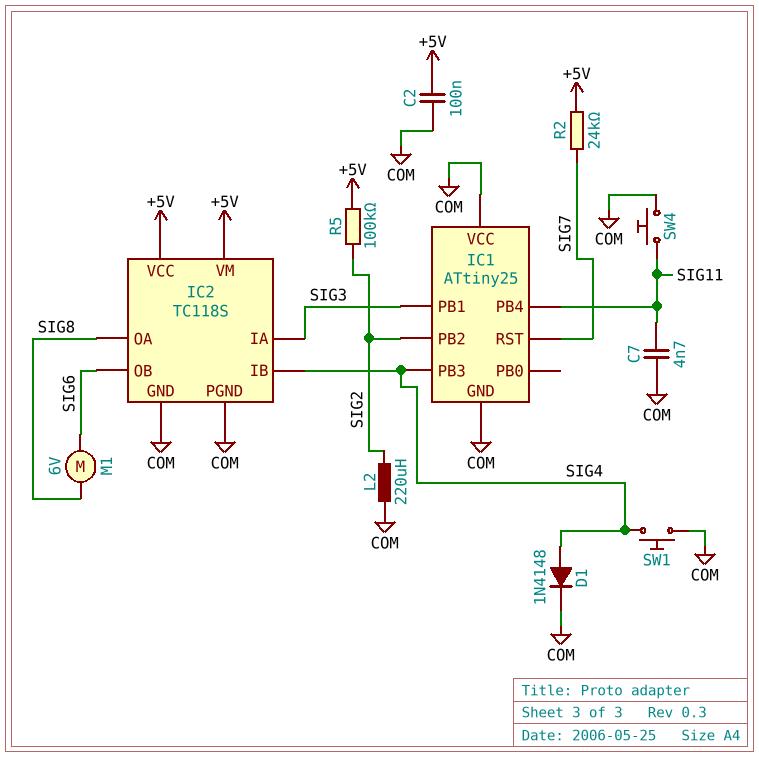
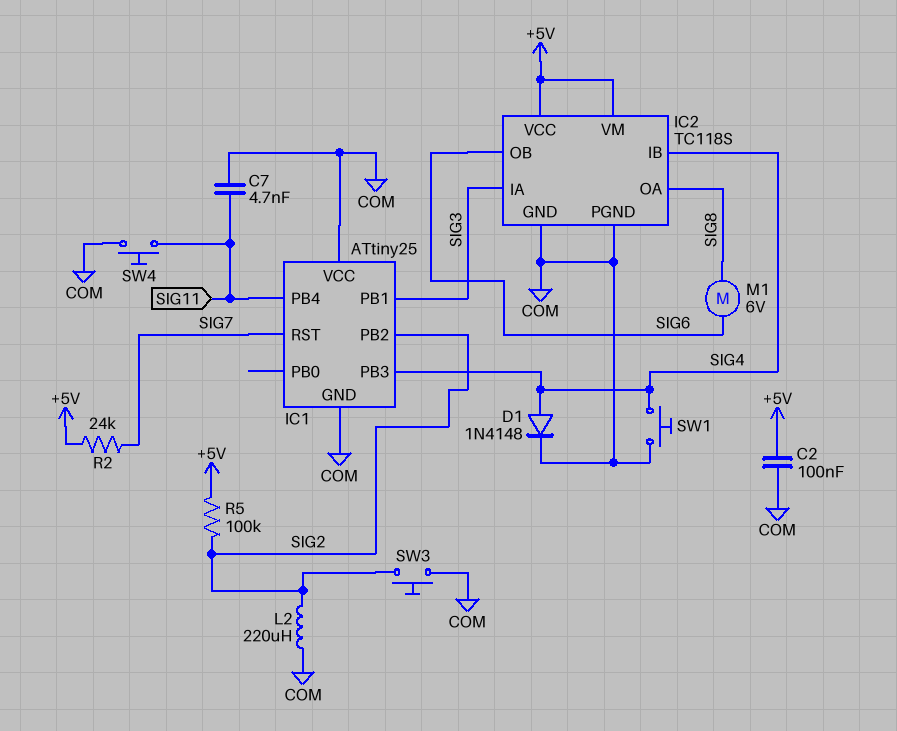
SW3: none -> button (COM, SIG2)

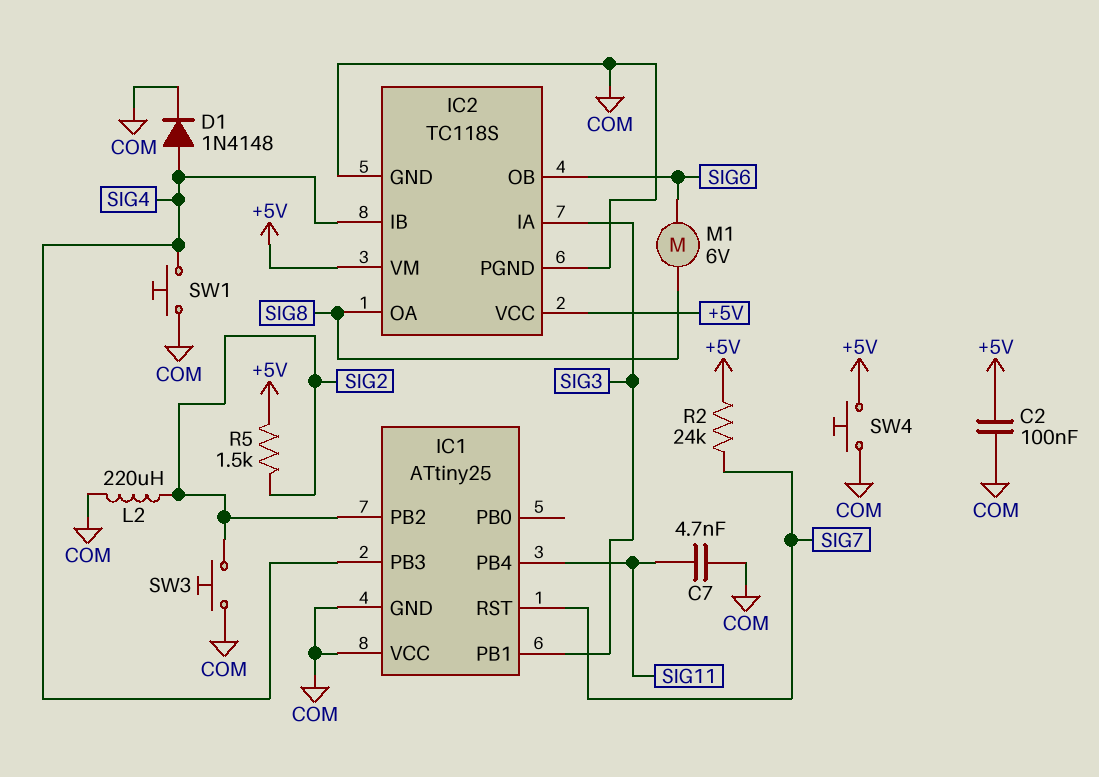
R5: 100k (+5V, SIG2) -> 1.5k (+5V, SIG2)
SW4: button (COM, SIG11) -> button (+5V, COM)

